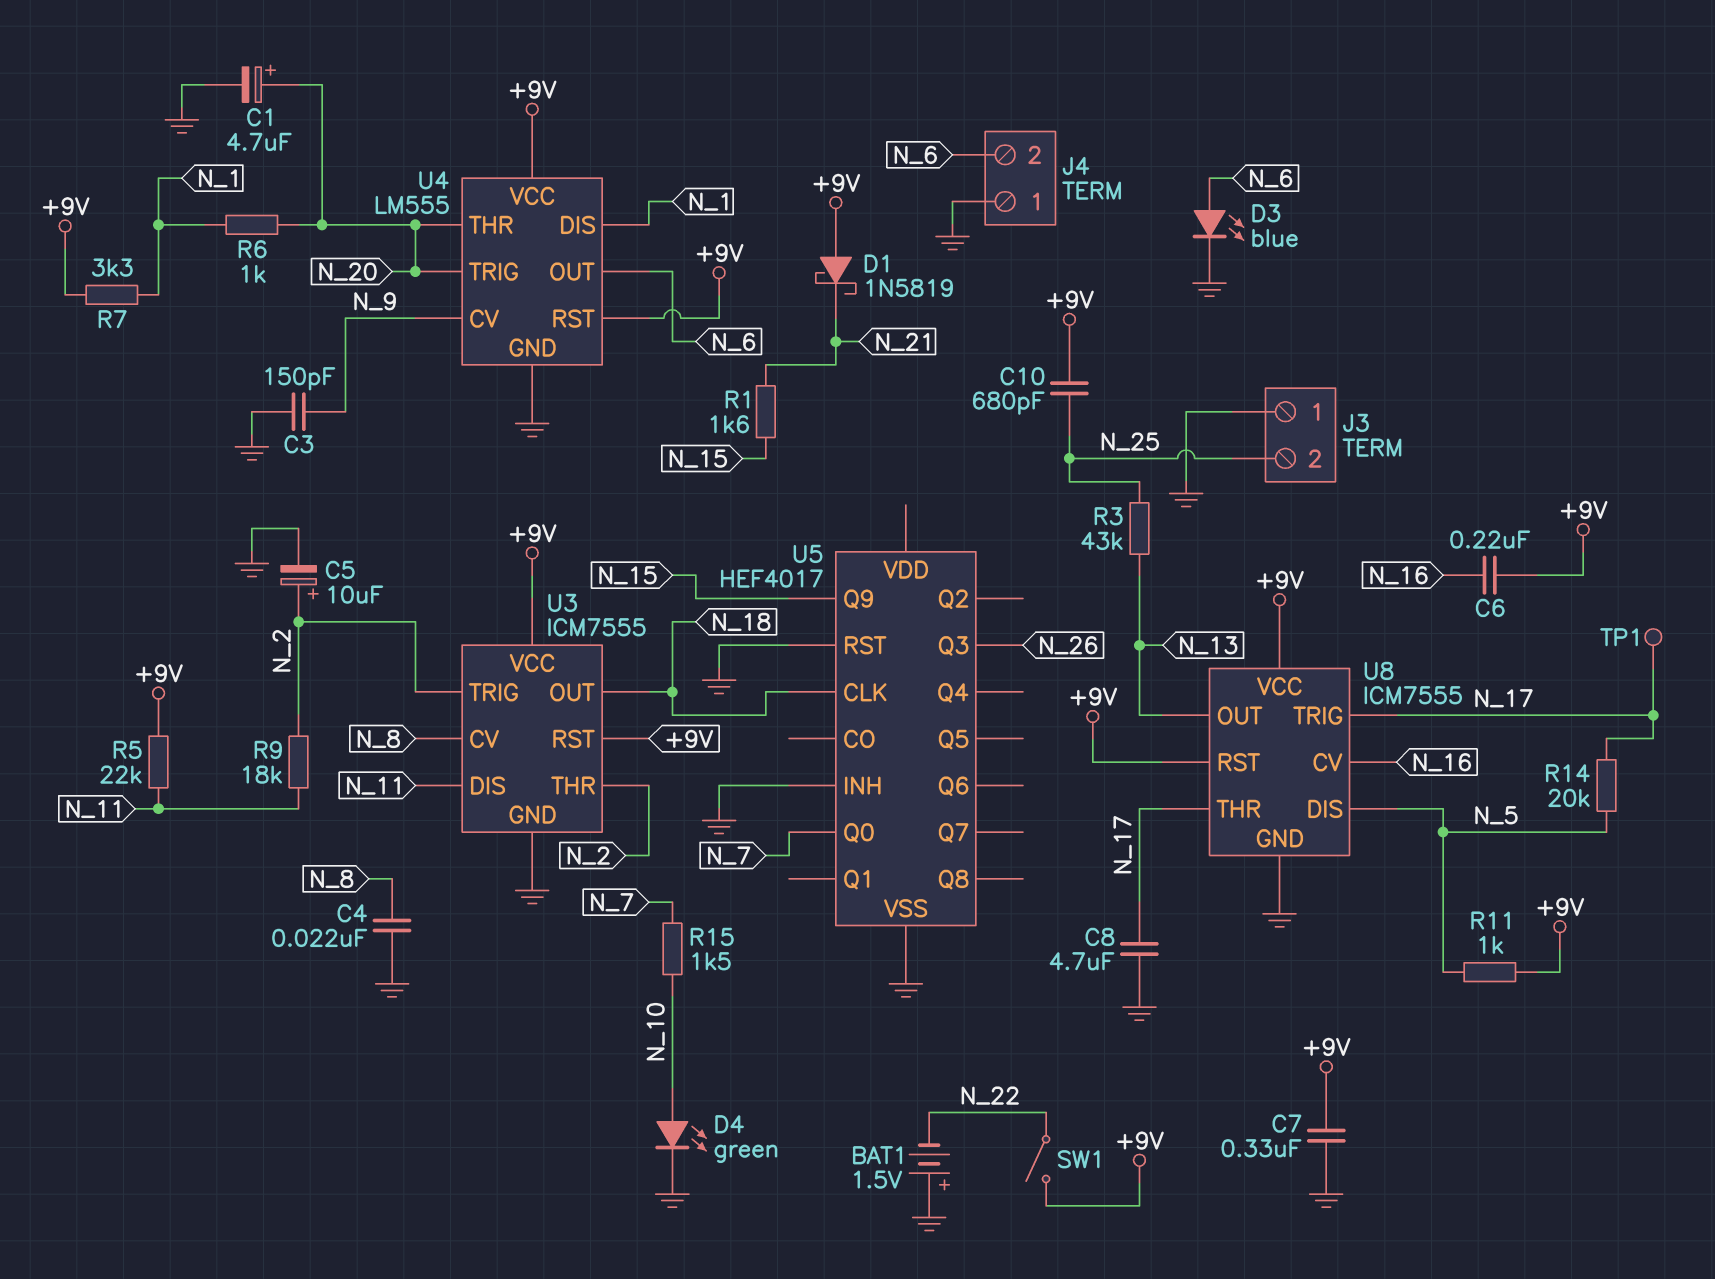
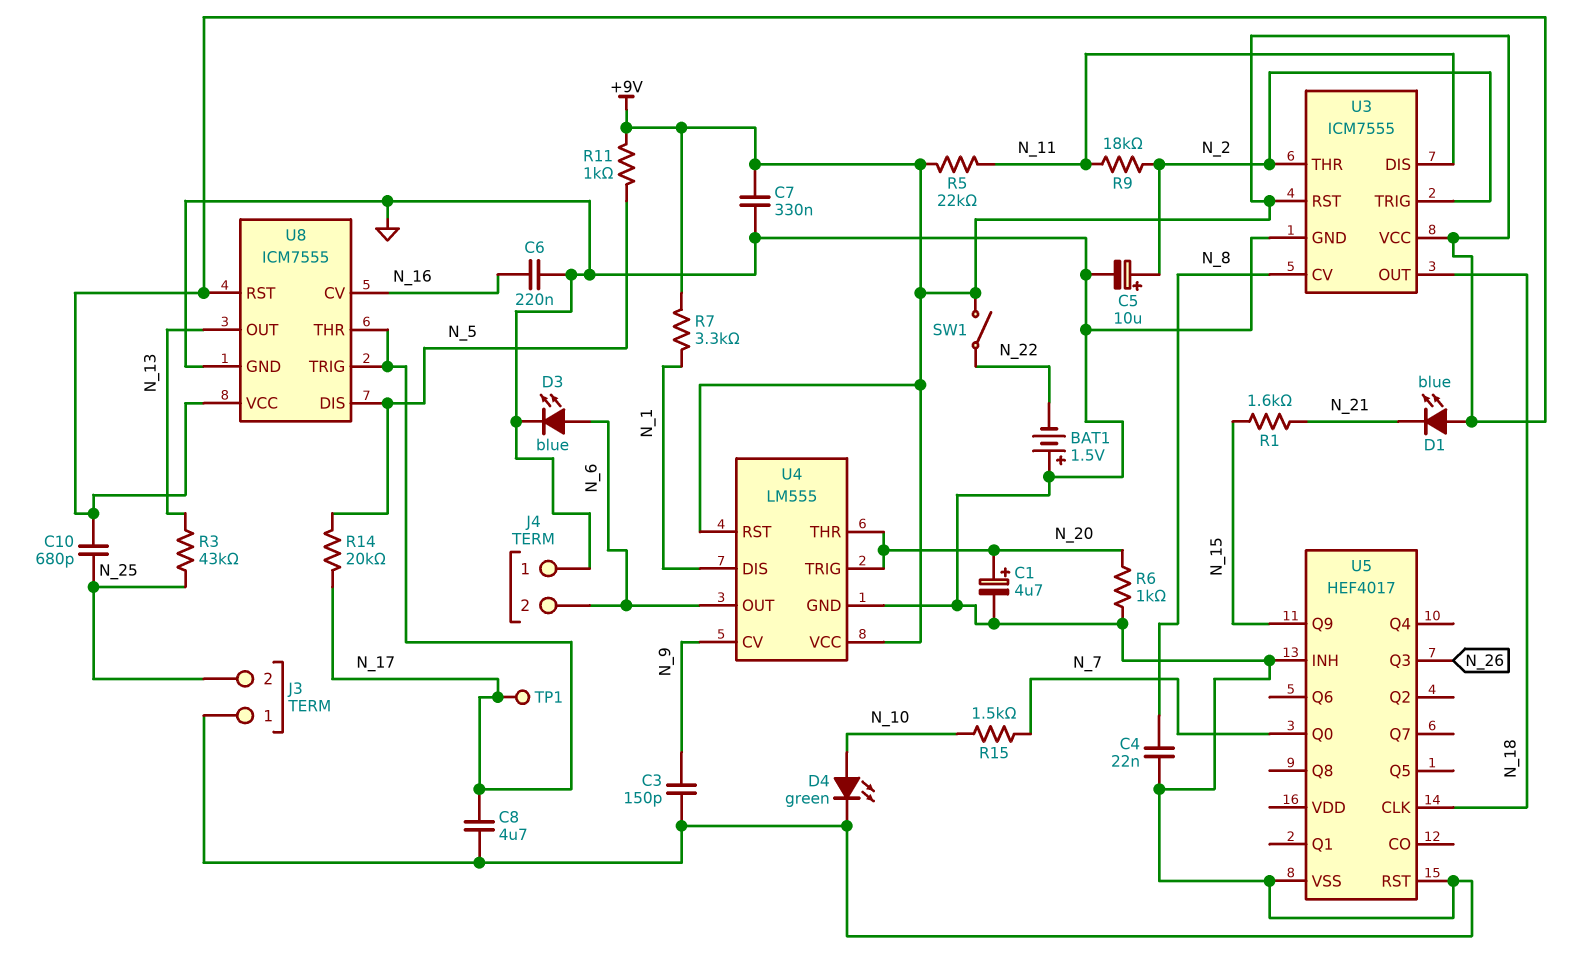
C6: 220nF (+9V, N_16) -> 220nF (GND, N_16)
D1: schottky 1N5819 (A +9V, K N_21) -> LED blue (A +9V, K N_21)
R6: 1k (N_1, N_20) -> 1k (GND, N_20)

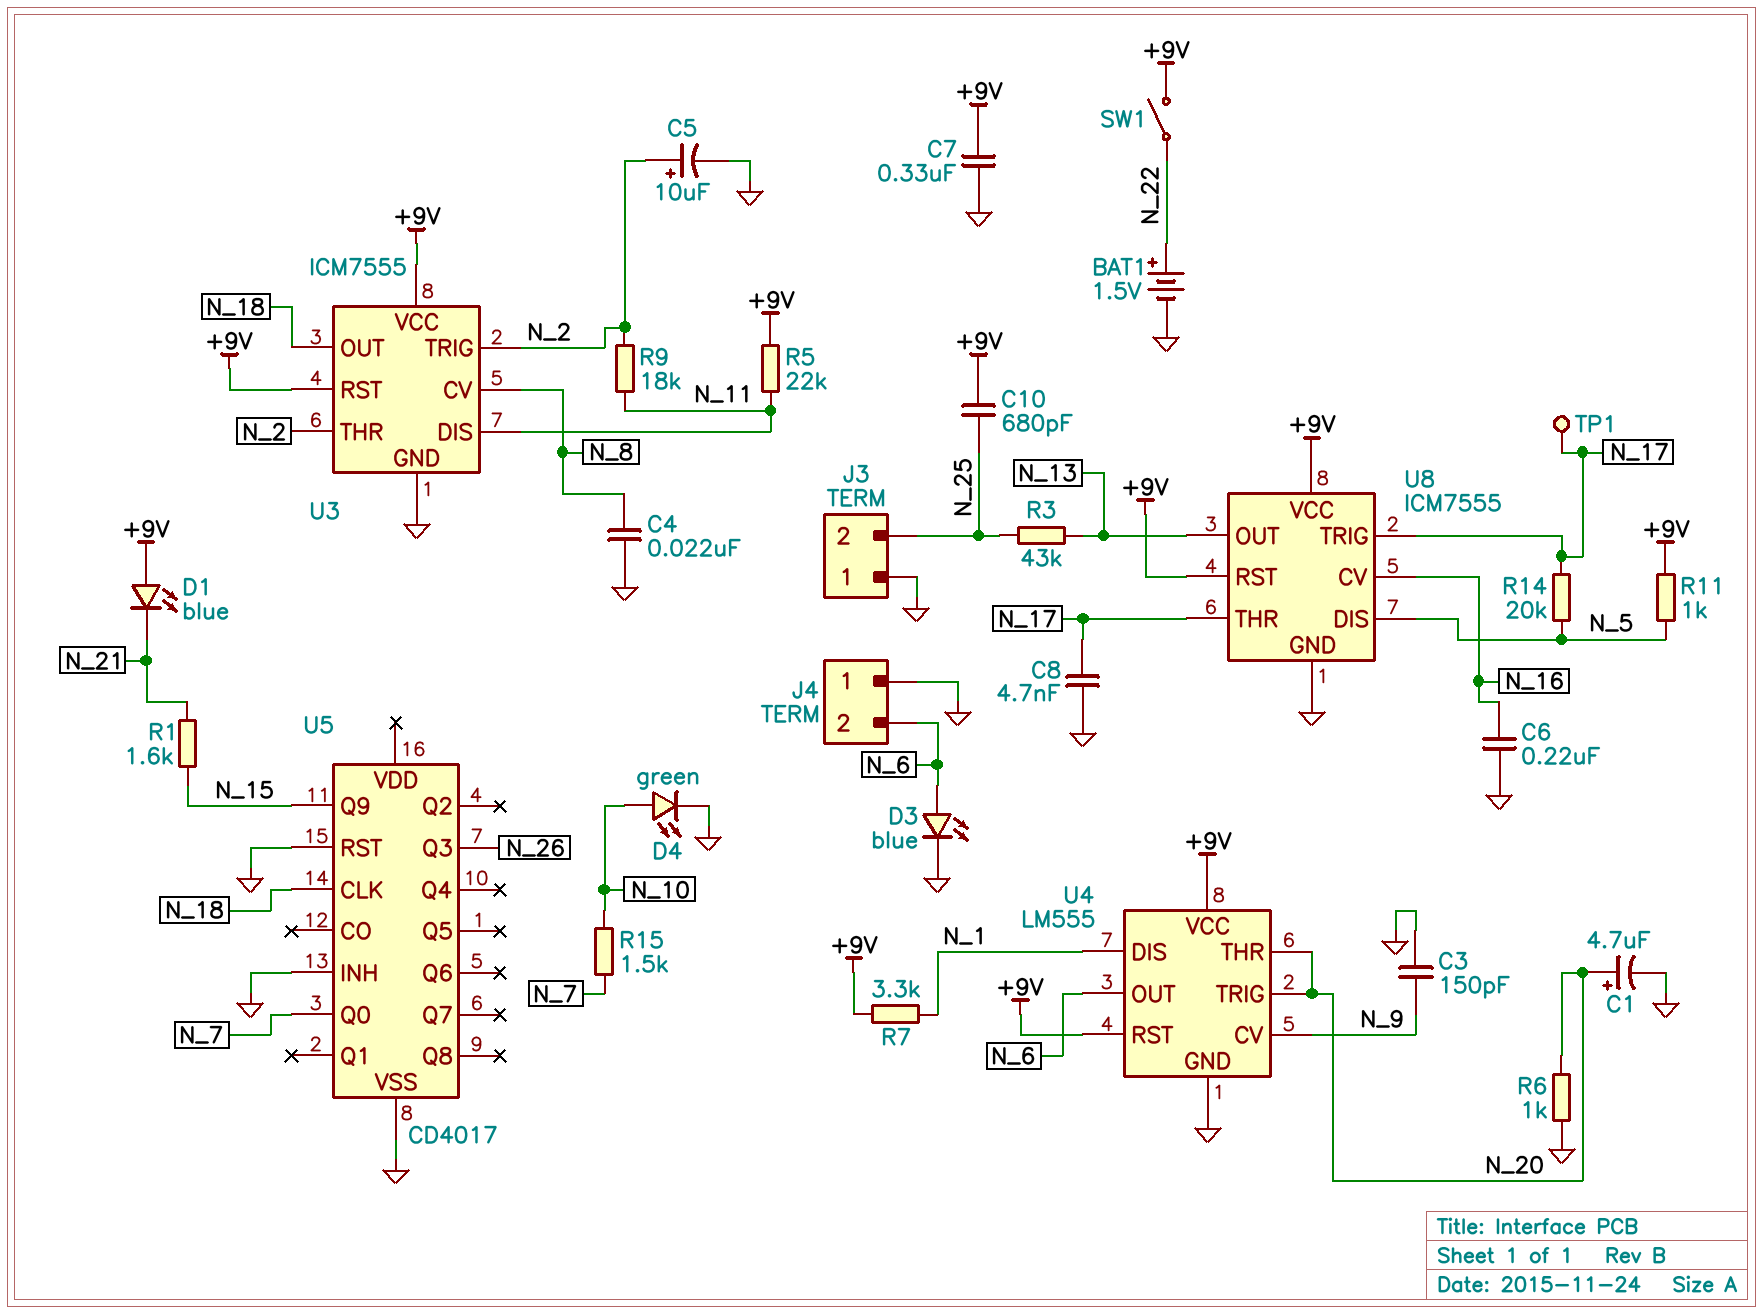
BAT1: 1.5V (plus GND, minus N_22) -> 1.5V (plus N_22, minus GND)
C8: 4.7uF (GND, N_17) -> 4.7nF (GND, N_17)
U5: HEF4017 -> CD4017

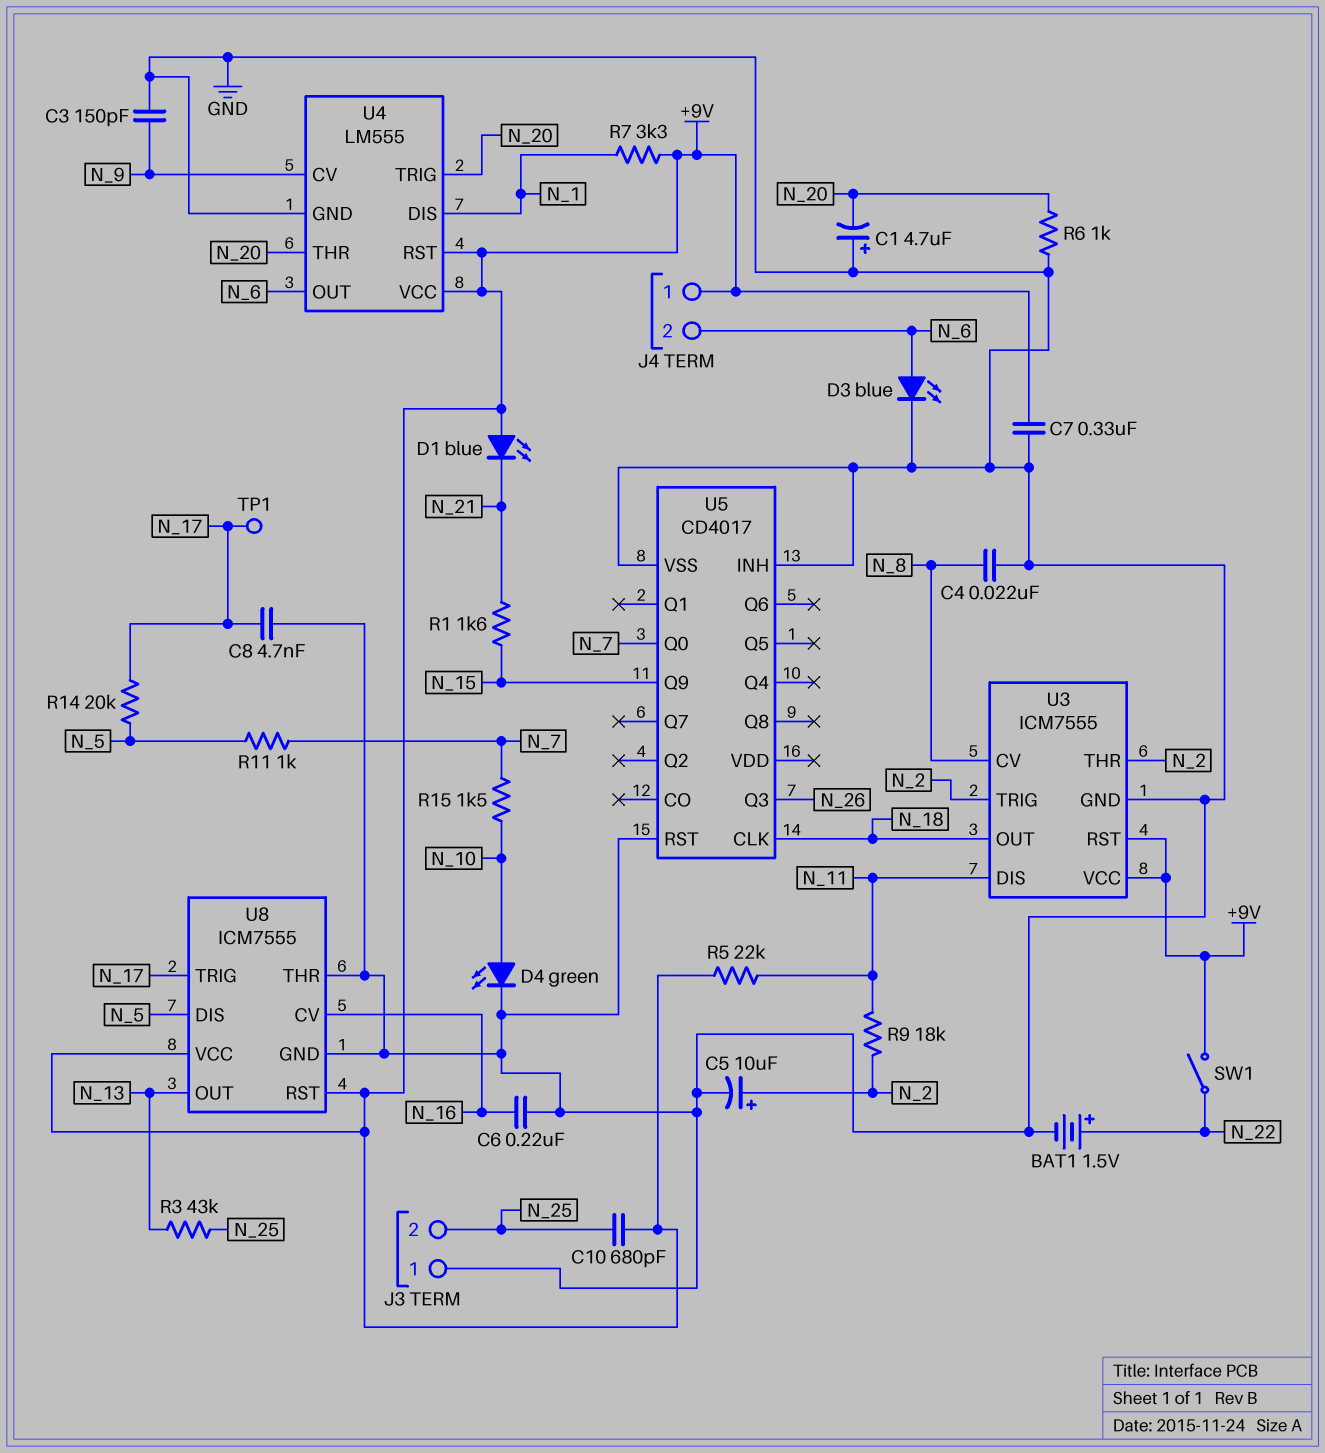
C1: 4.7uF (plus N_20, minus GND) -> 4.7uF (plus GND, minus N_20)
J4 pin 1: GND -> +9V
R11: 1k (+9V, N_5) -> 1k (N_5, N_7)
U8 pin THR: N_17 -> GND

